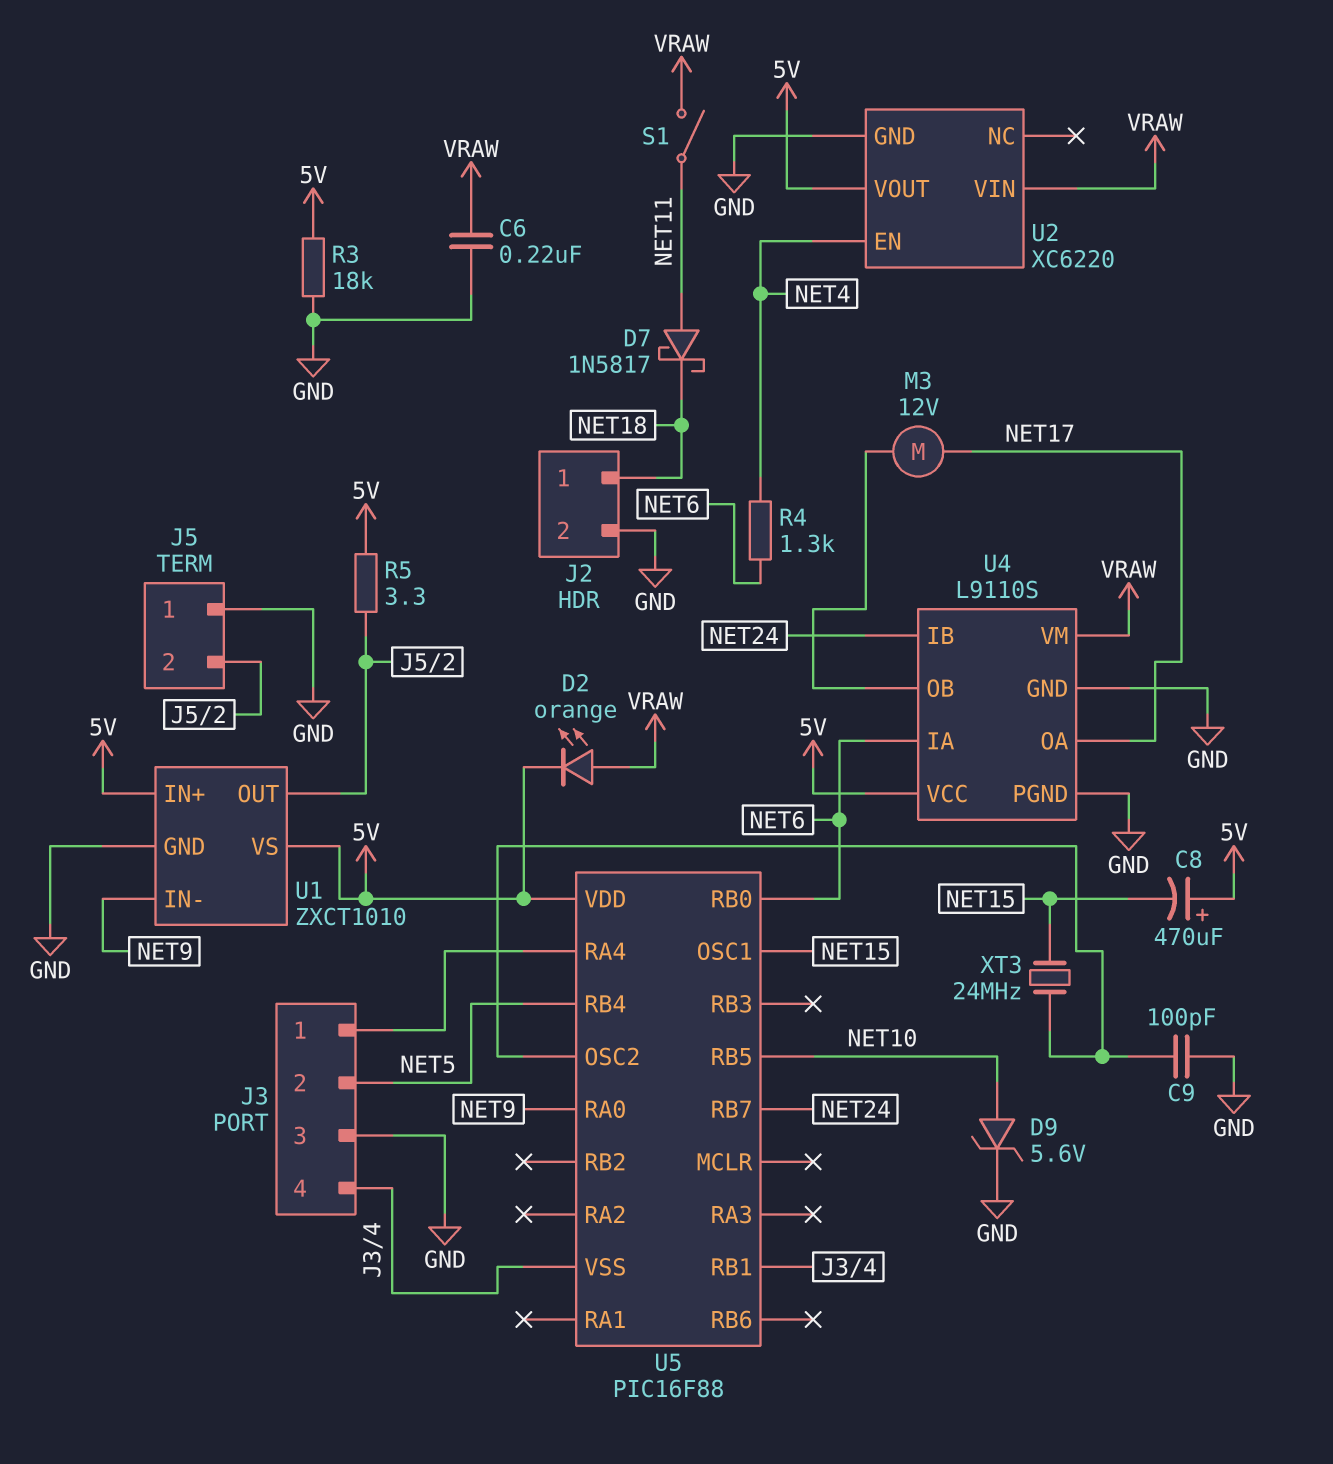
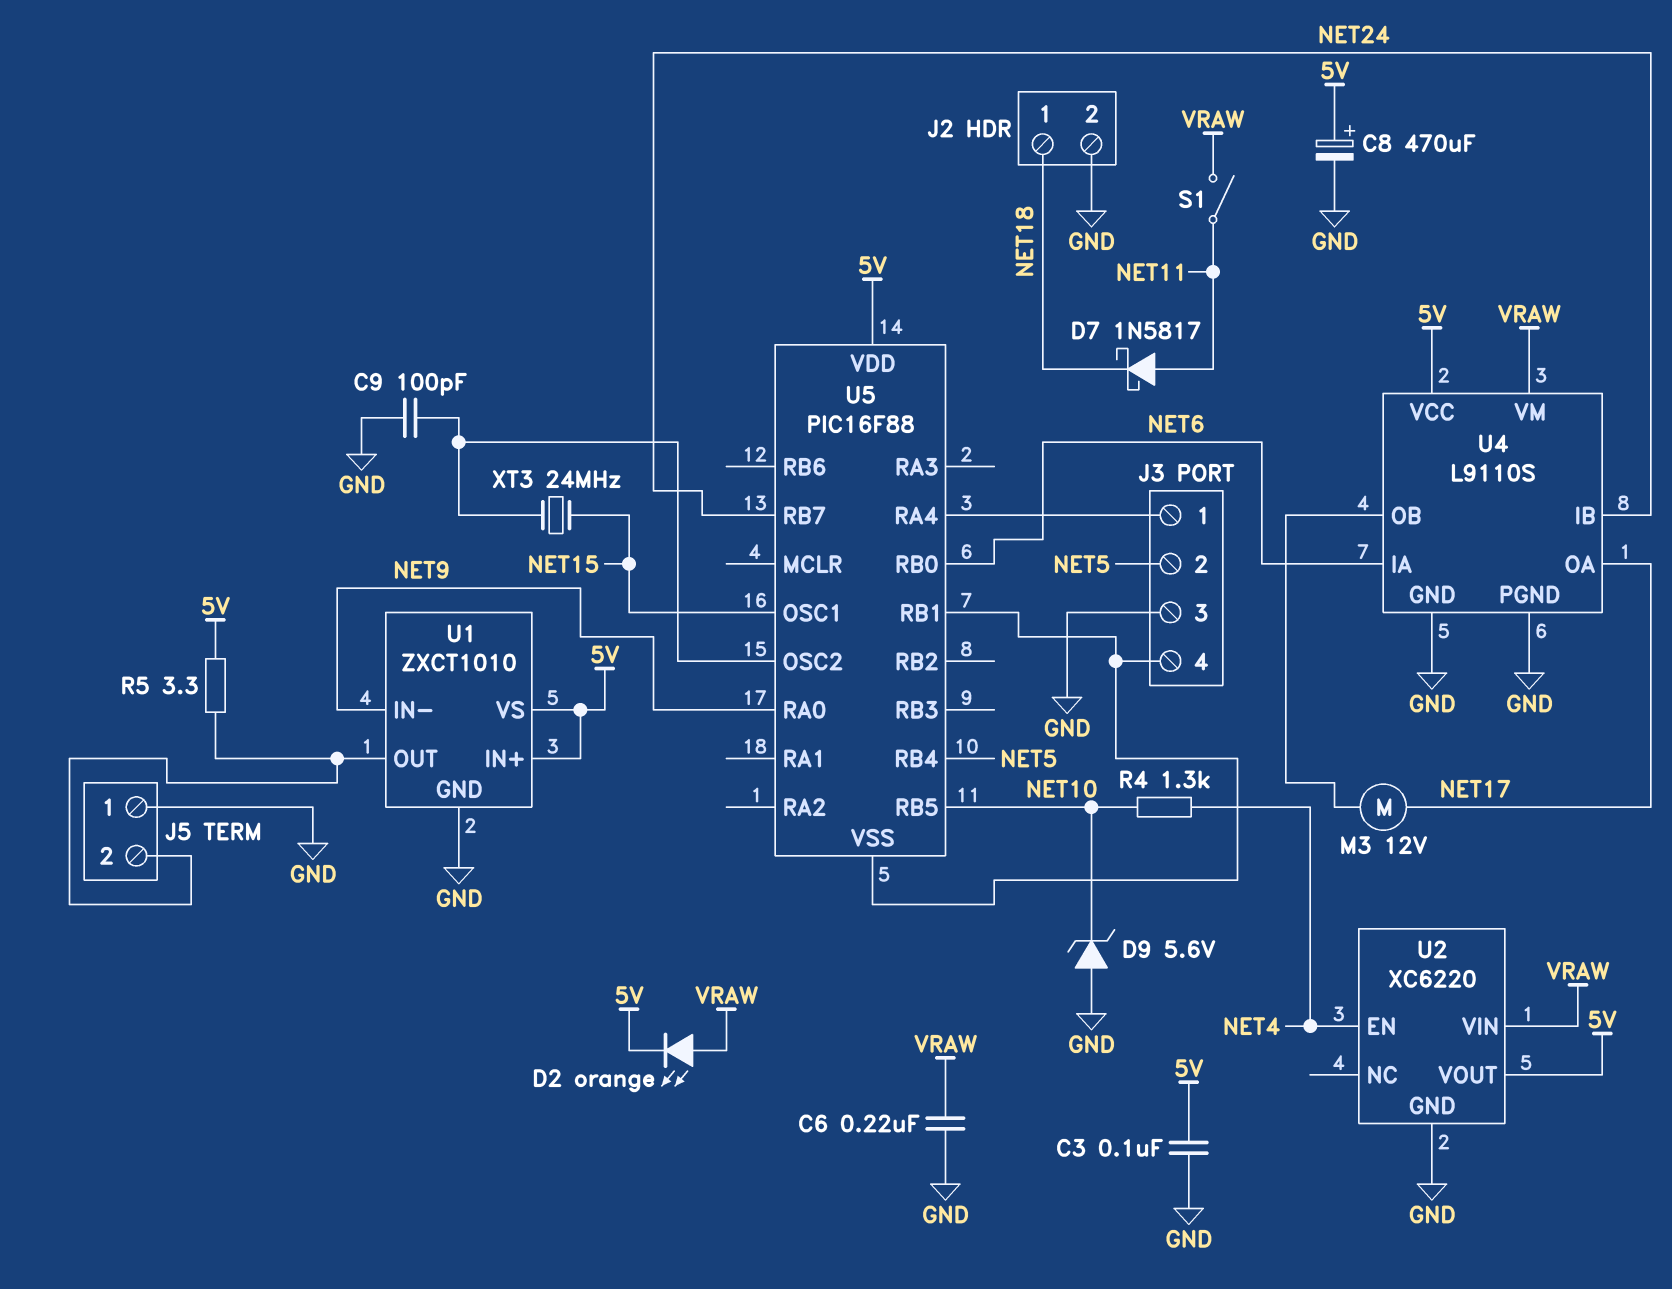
C3: none -> 100nF (5V, GND)
C8: 470uF (plus 5V, minus NET15) -> 470uF (plus 5V, minus GND)
D9: zener 5.6V (A NET10, K GND) -> zener 5.6V (A GND, K NET10)
R3: 18k (5V, GND) -> none
R4: 1.3k (NET4, NET6) -> 1.3k (NET4, NET10)

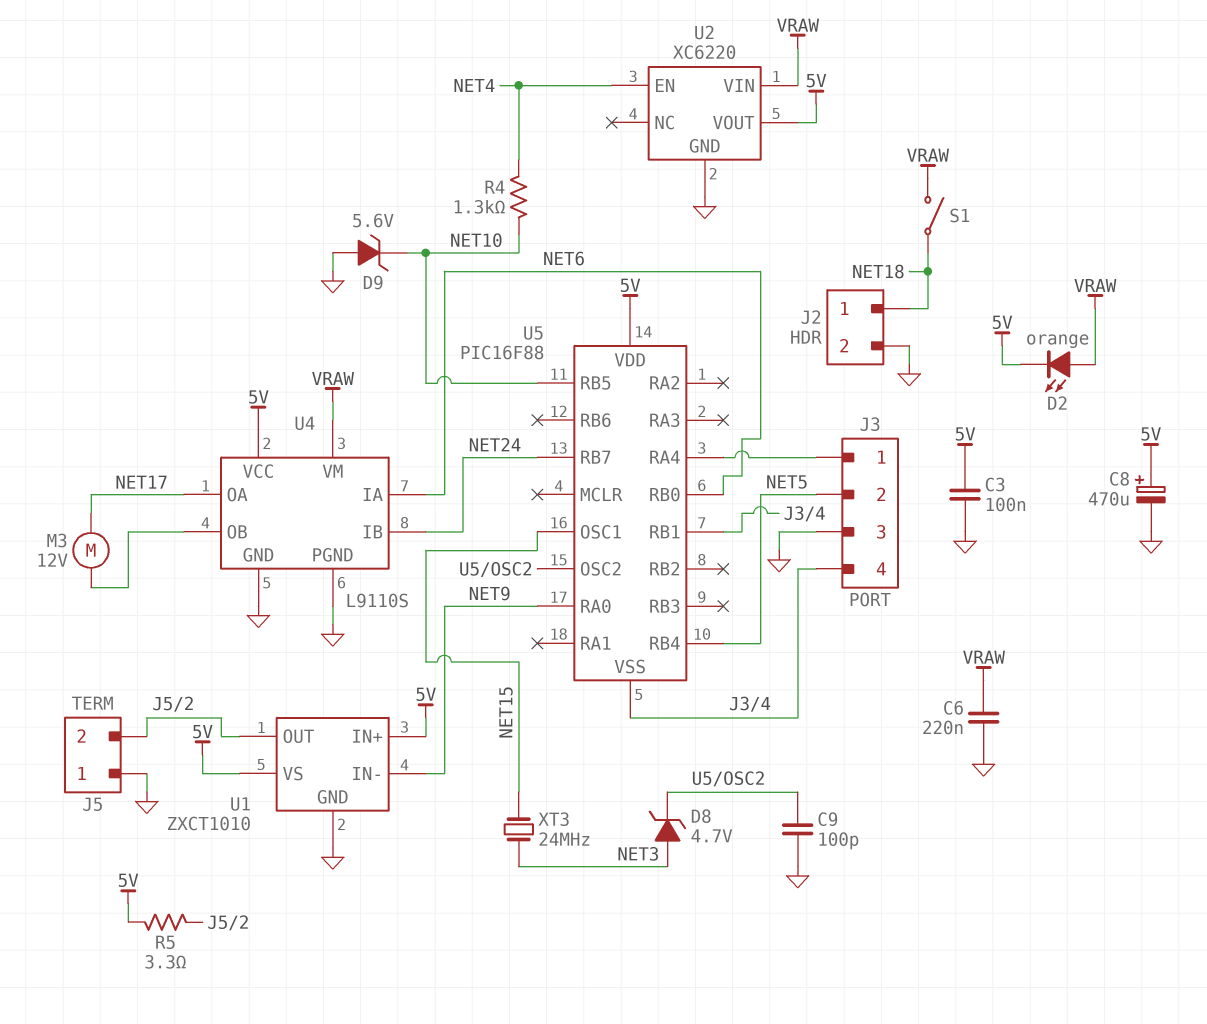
D7: schottky 1N5817 (A NET11, K NET18) -> none
D8: none -> zener 4.7V (A NET3, K U5/OSC2)
S1: switch (NET11, VRAW) -> switch (NET18, VRAW)
XT3: 24MHz (NET15, U5/OSC2) -> 24MHz (NET3, NET15)

